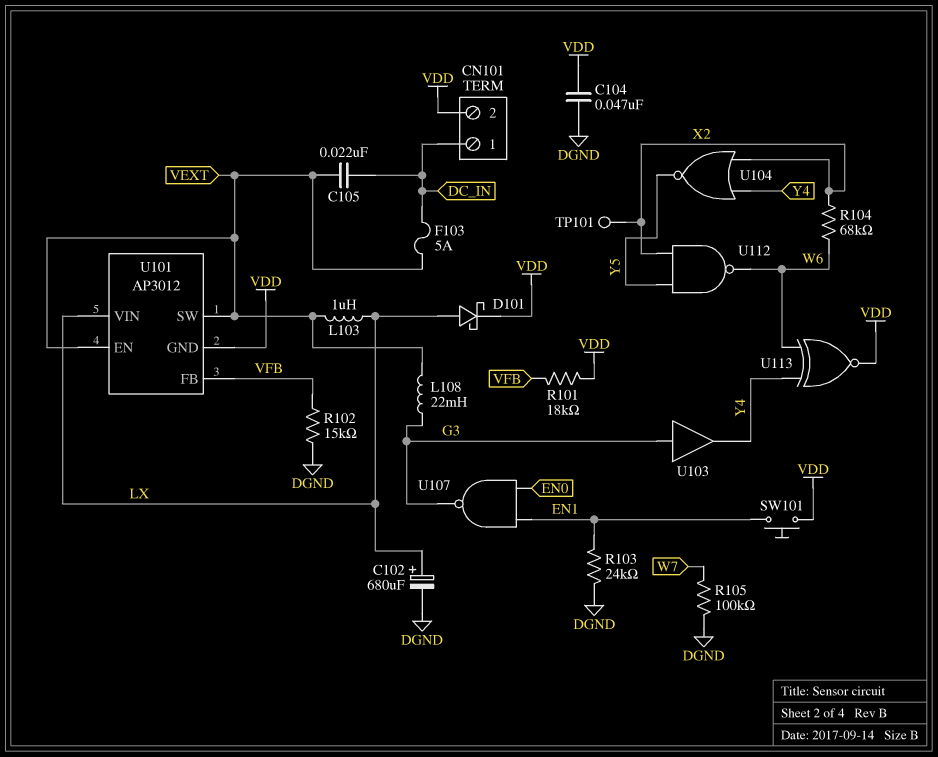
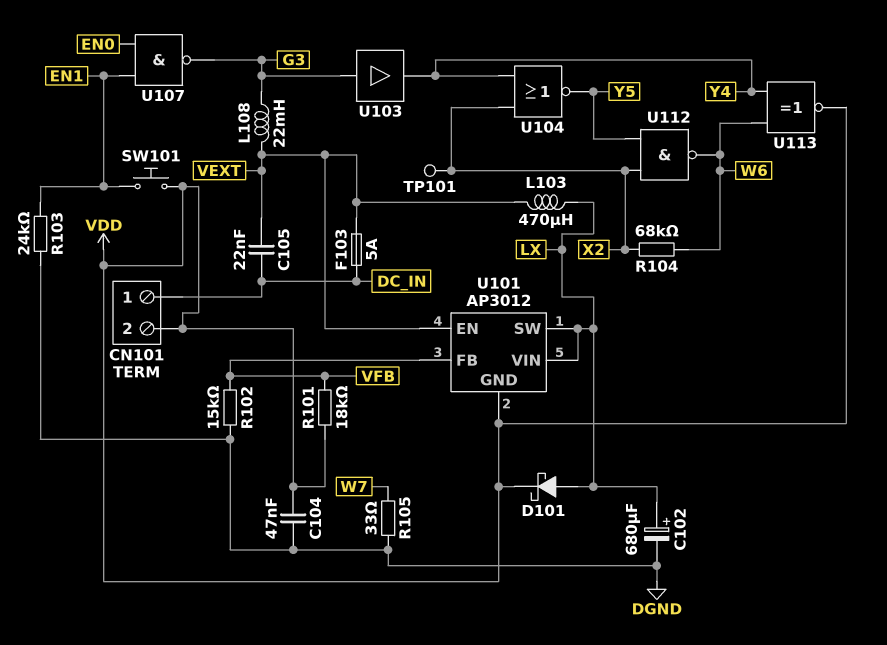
L103: 1uH (LX, VEXT) -> 470uH (LX, VEXT)
R105: 100k (DGND, W7) -> 33 (DGND, W7)
U101 pin SW: VEXT -> LX

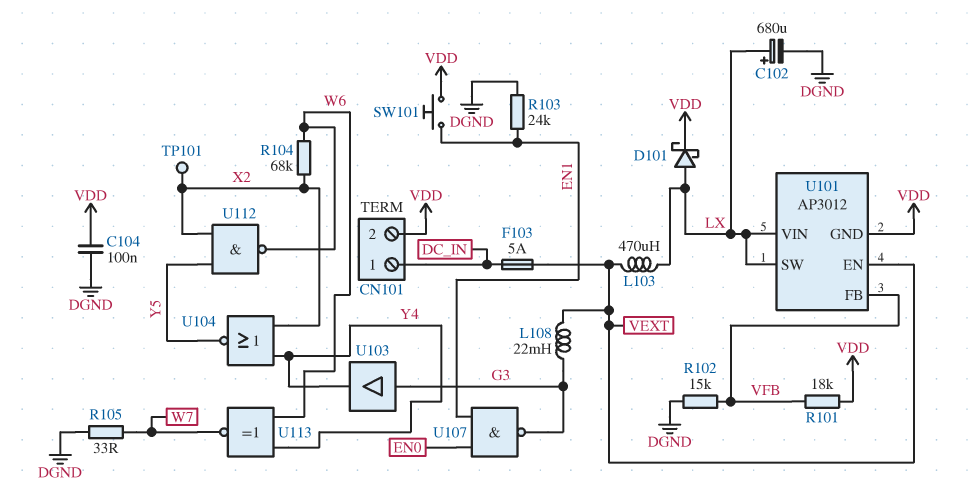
C104: 47nF (DGND, VDD) -> 100nF (DGND, VDD)
C105: 22nF (DC_IN, VEXT) -> none
U113: XNOR (in W6, in Y4, out VDD) -> XNOR (in W6, in Y4, out W7)

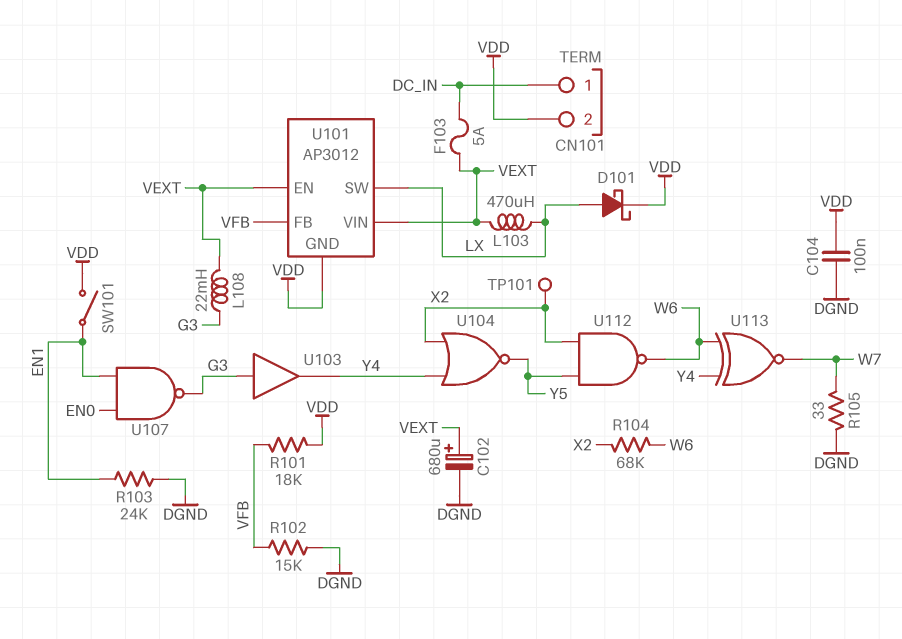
C102: 680uF (plus LX, minus DGND) -> 680uF (plus VEXT, minus DGND)
SW101: button (EN1, VDD) -> switch (EN1, VDD)
U101 pin VIN: LX -> VEXT

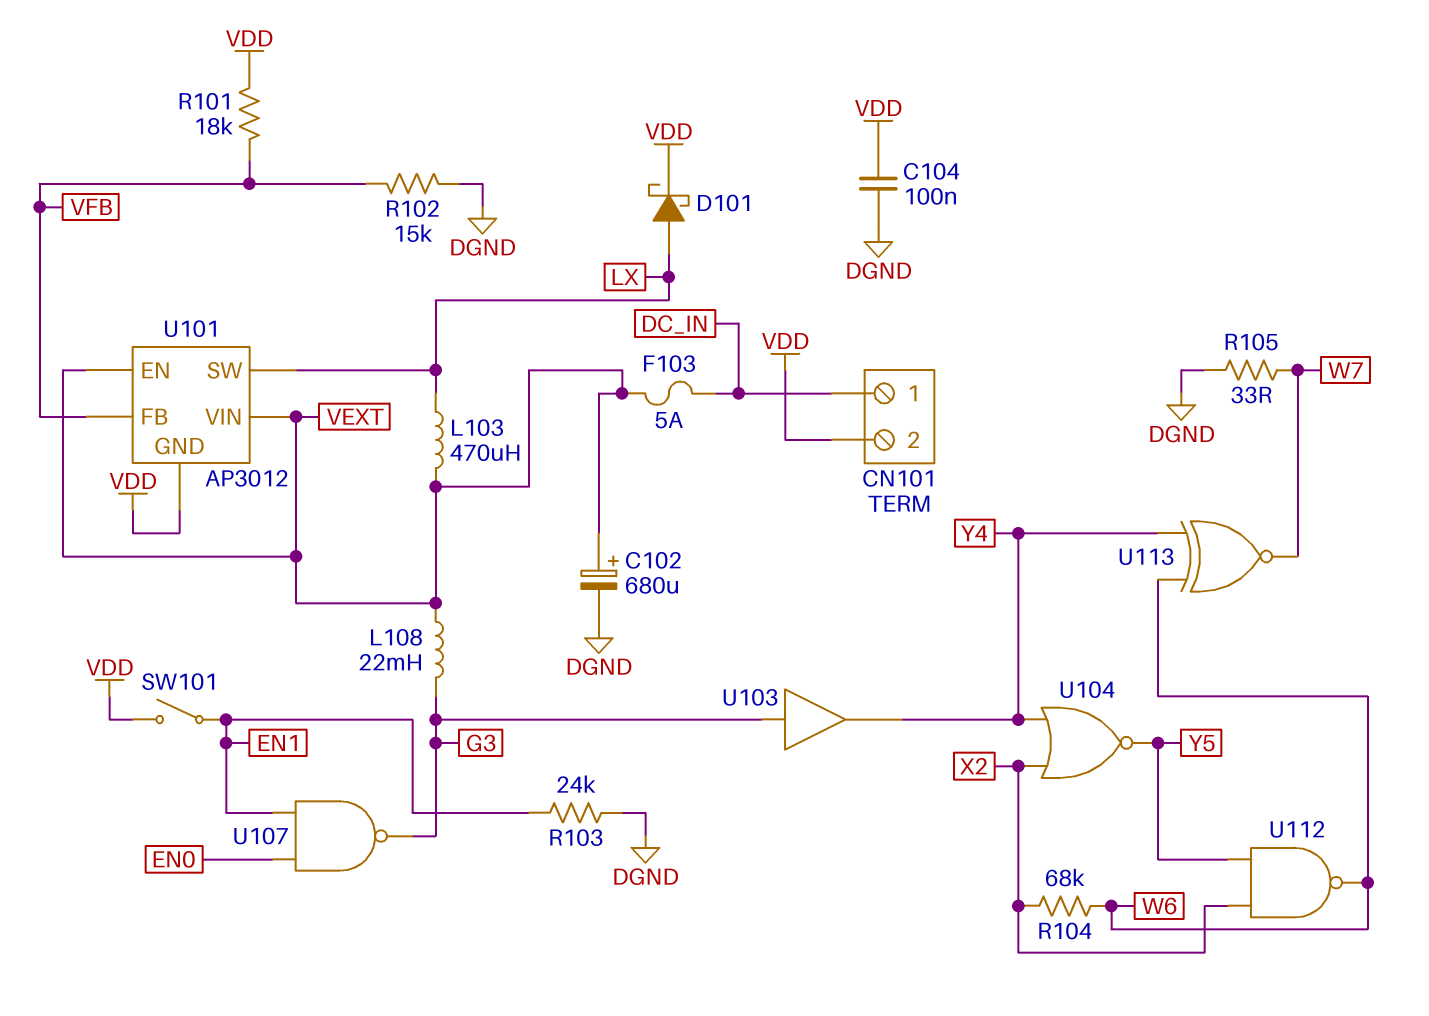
TP101: test point (X2) -> none

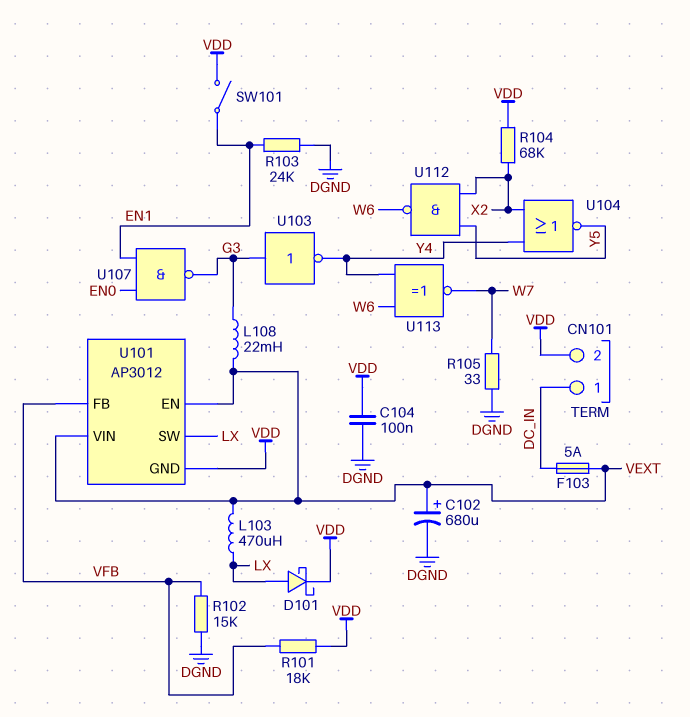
R104: 68k (W6, X2) -> 68k (VDD, X2)
U103: buffer (in G3, out Y4) -> NOT (in G3, out Y4)

